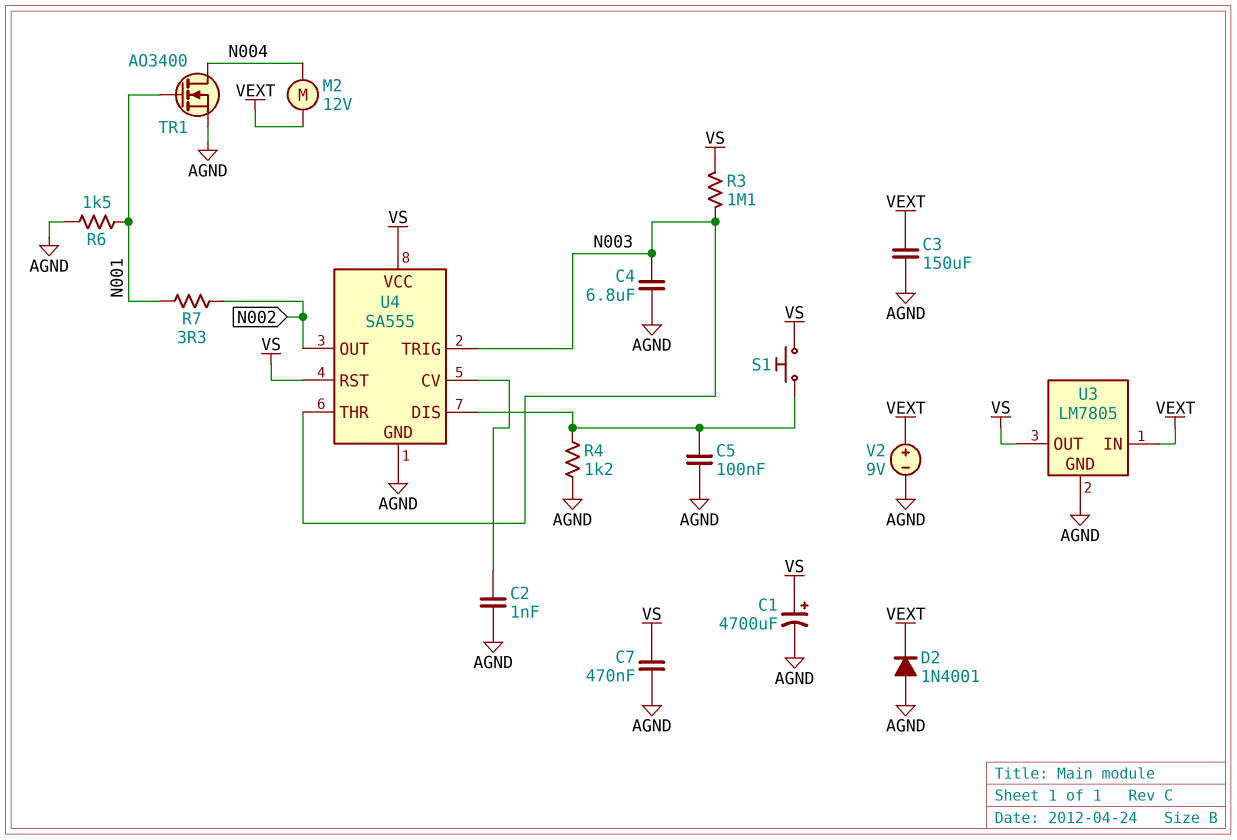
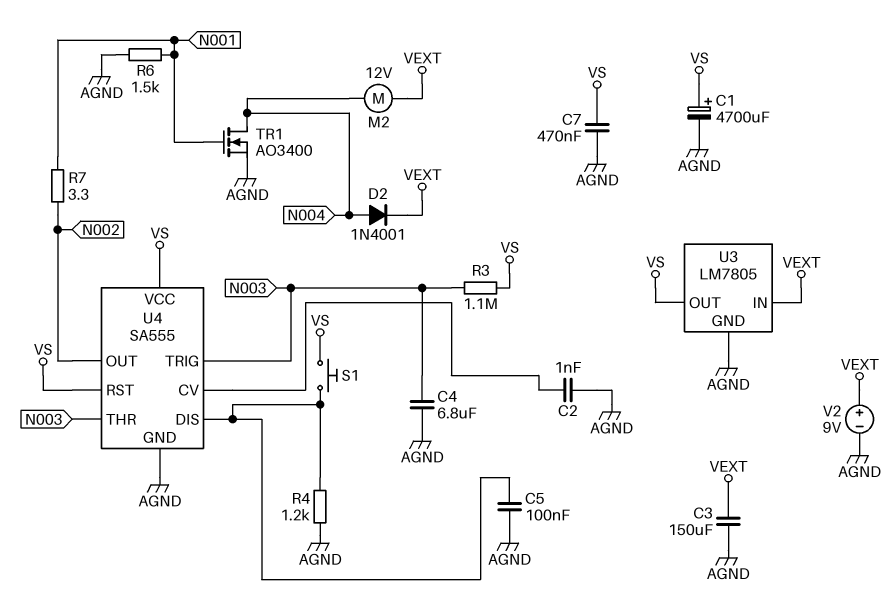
D2: diode 1N4001 (A AGND, K VEXT) -> diode 1N4001 (A N004, K VEXT)

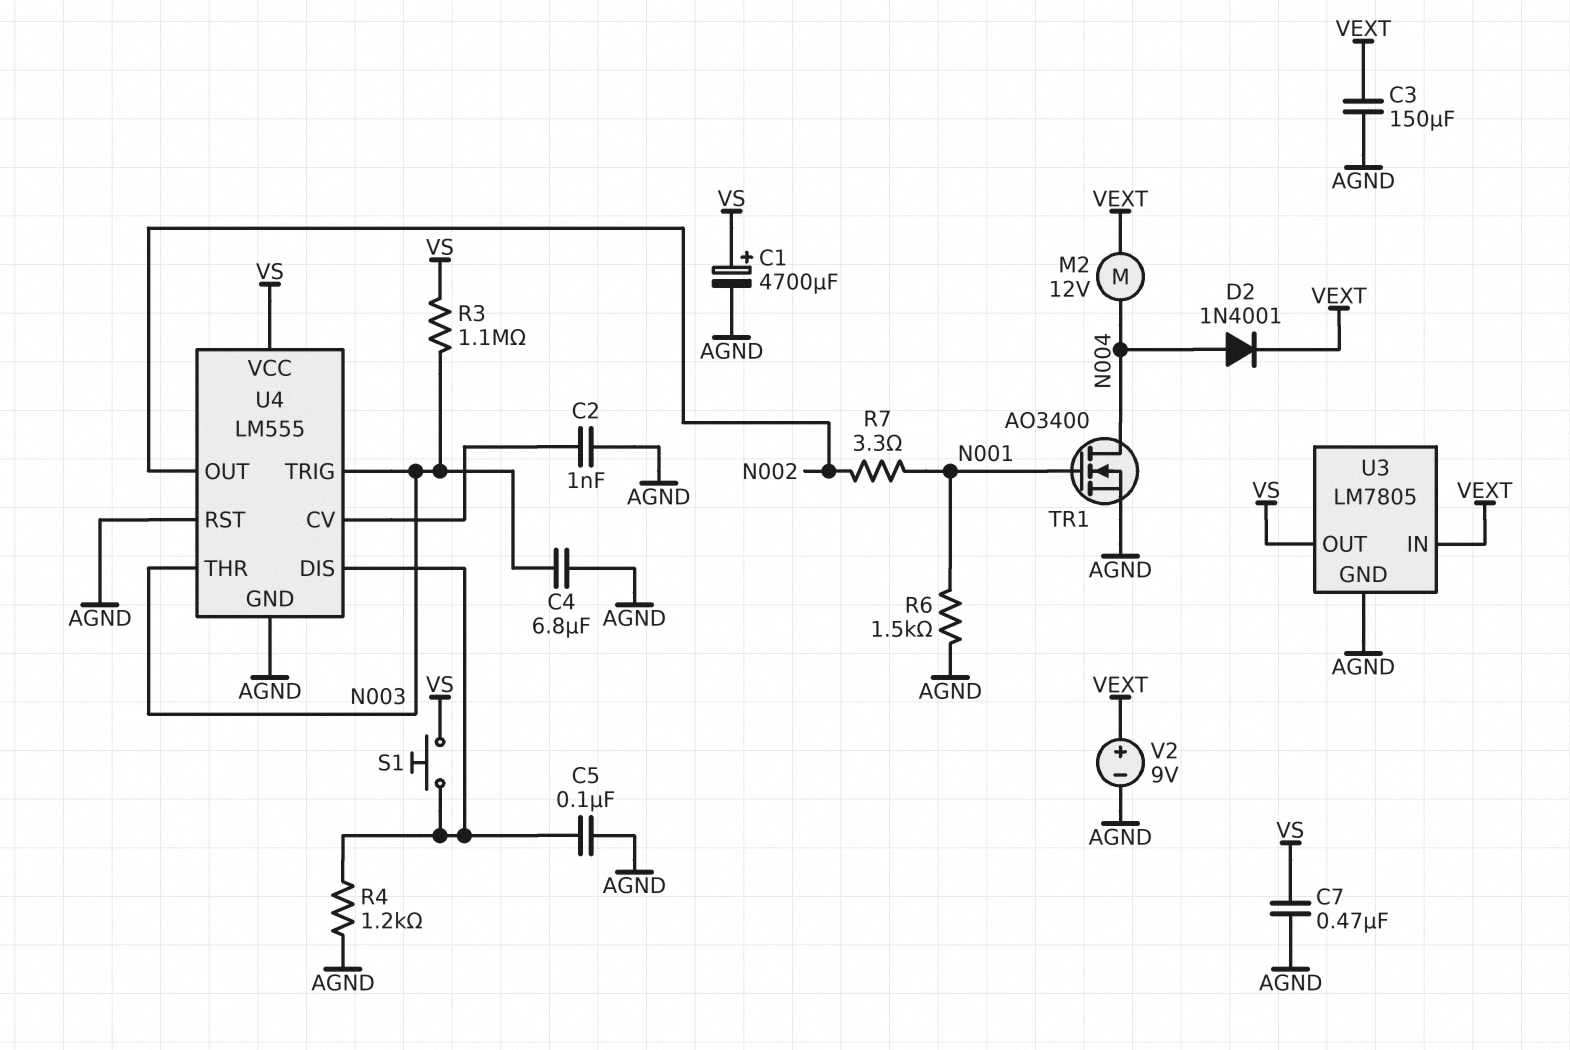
U4: SA555 -> LM555
U4 pin RST: VS -> AGND

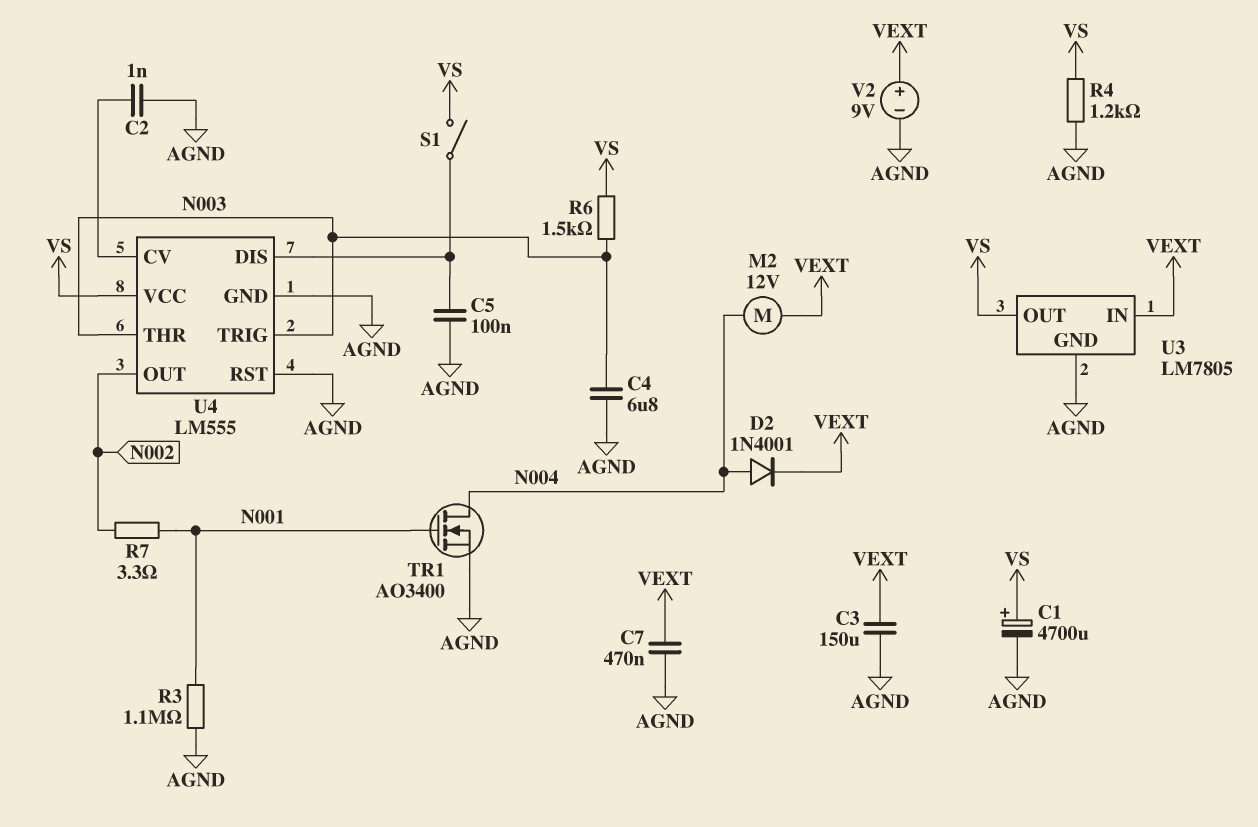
C7: 470nF (AGND, VS) -> 470nF (AGND, VEXT)
R3: 1.1M (N003, VS) -> 1.1M (AGND, N001)
R4: 1.2k (AGND, U4/DIS) -> 1.2k (AGND, VS)
R6: 1.5k (AGND, N001) -> 1.5k (N003, VS)
S1: button (U4/DIS, VS) -> switch (U4/DIS, VS)

